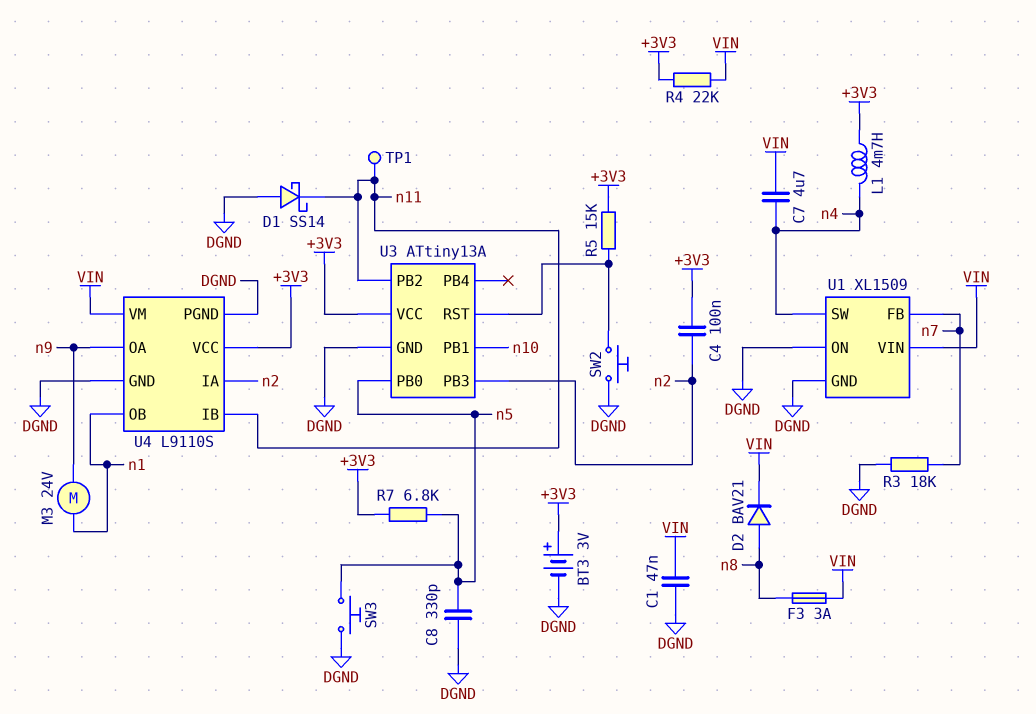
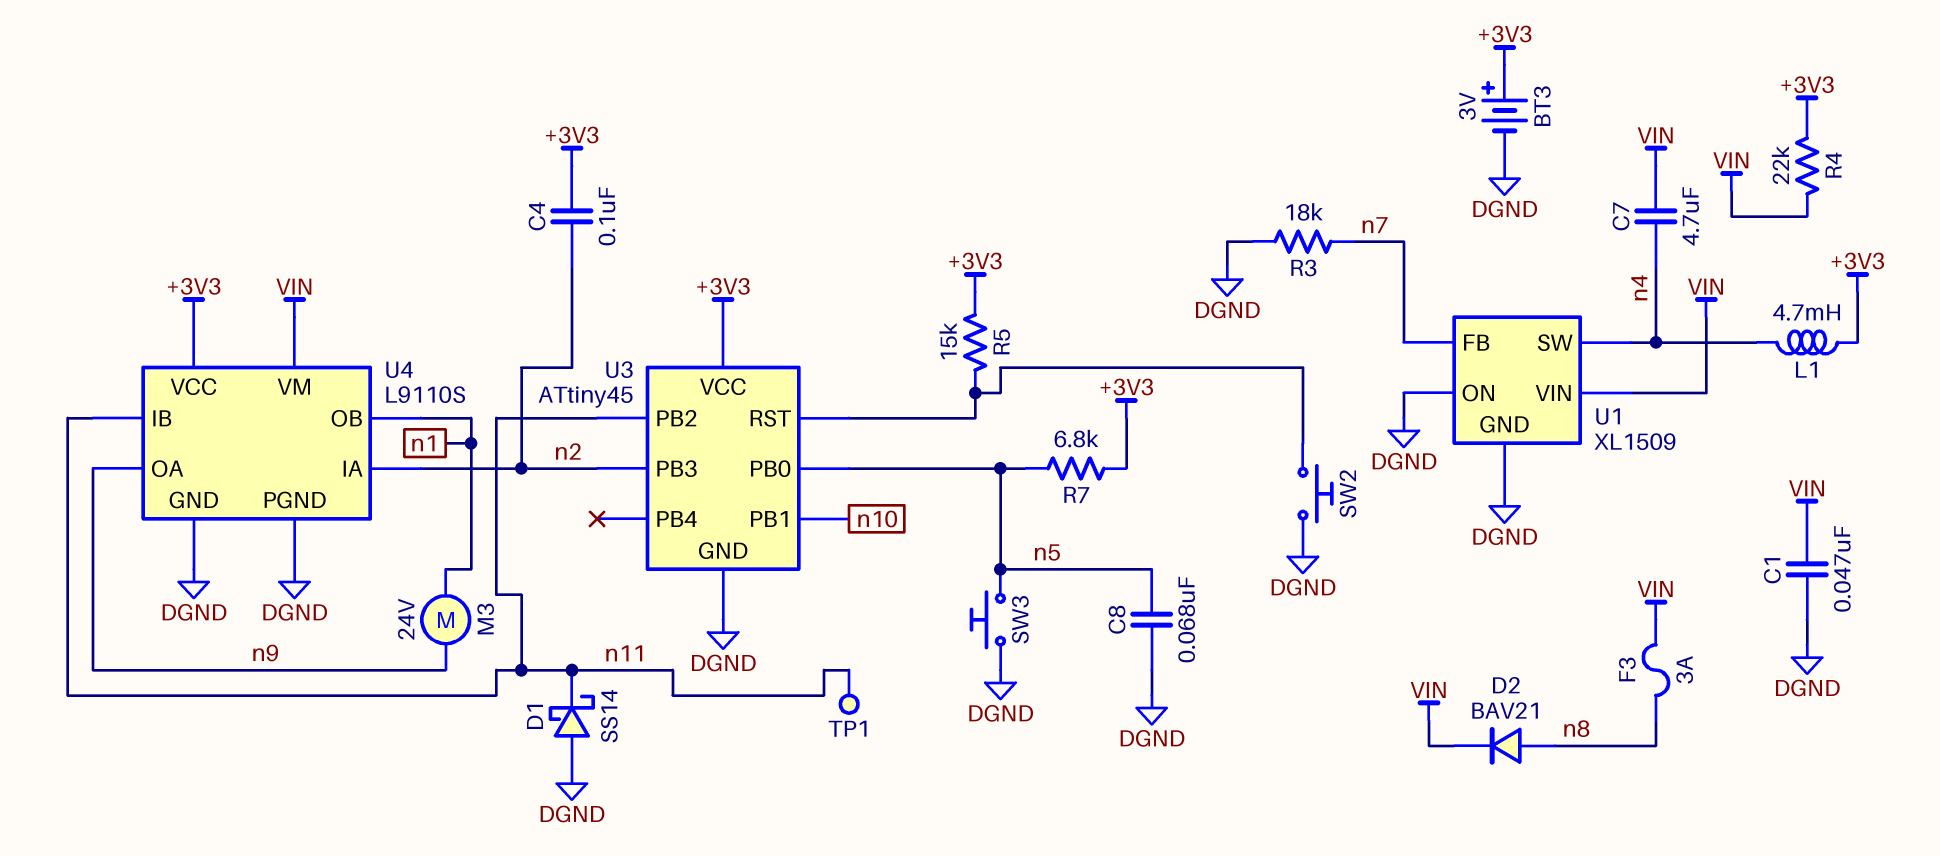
C8: 330pF (DGND, n5) -> 68nF (DGND, n5)
U3: ATtiny13A -> ATtiny45

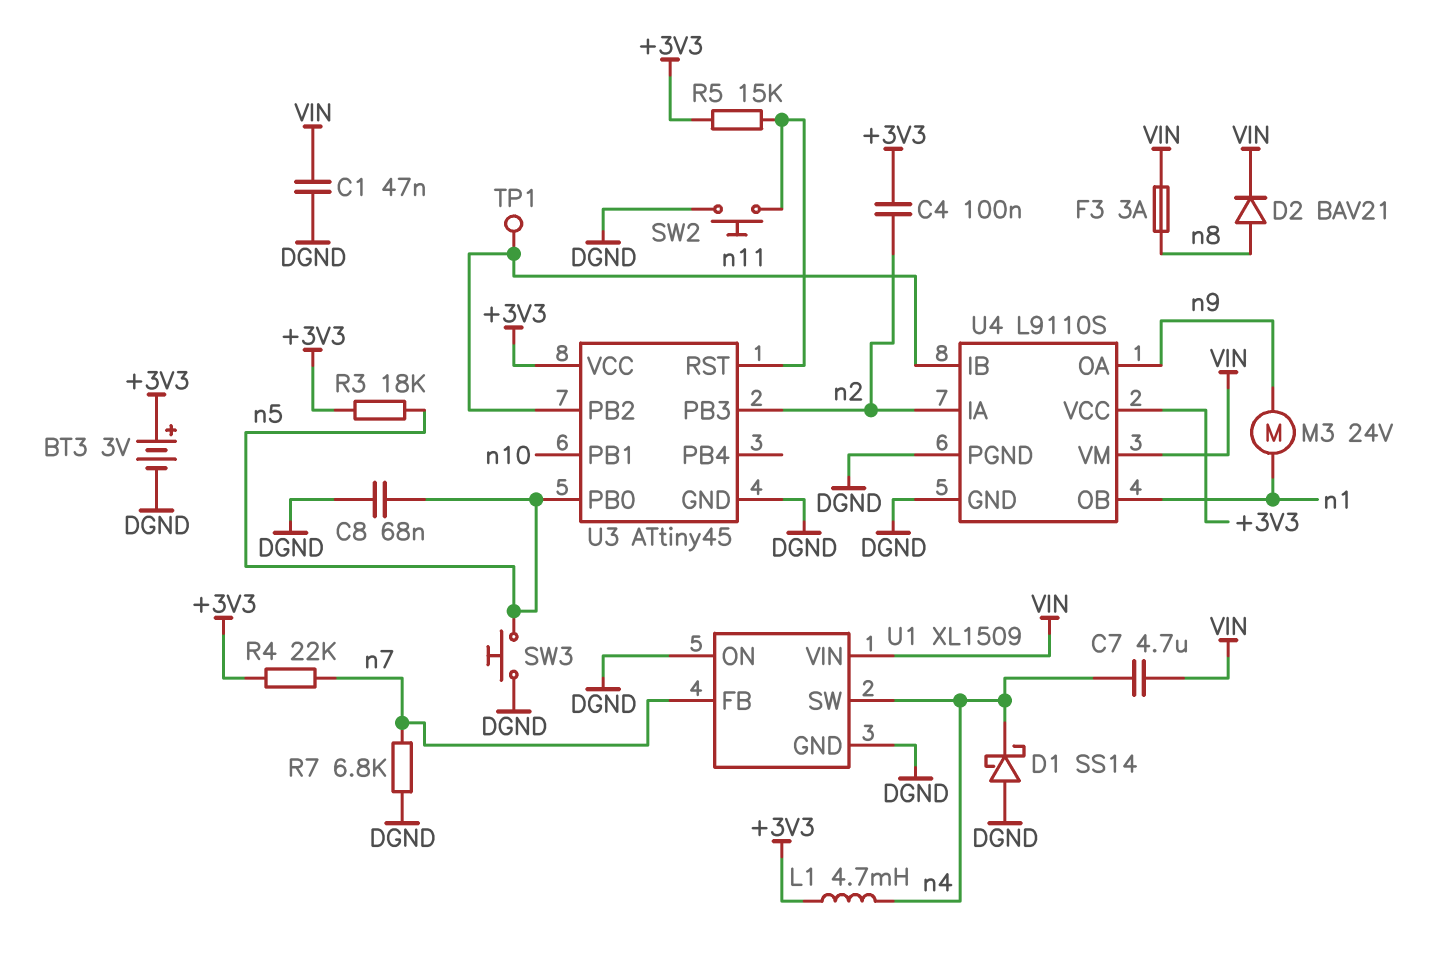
D1: schottky SS14 (A DGND, K n11) -> schottky SS14 (A DGND, K n4)
R3: 18k (DGND, n7) -> 18k (+3V3, n5)
R4: 22k (+3V3, VIN) -> 22k (+3V3, n7)
R7: 6.8k (+3V3, n5) -> 6.8k (DGND, n7)

